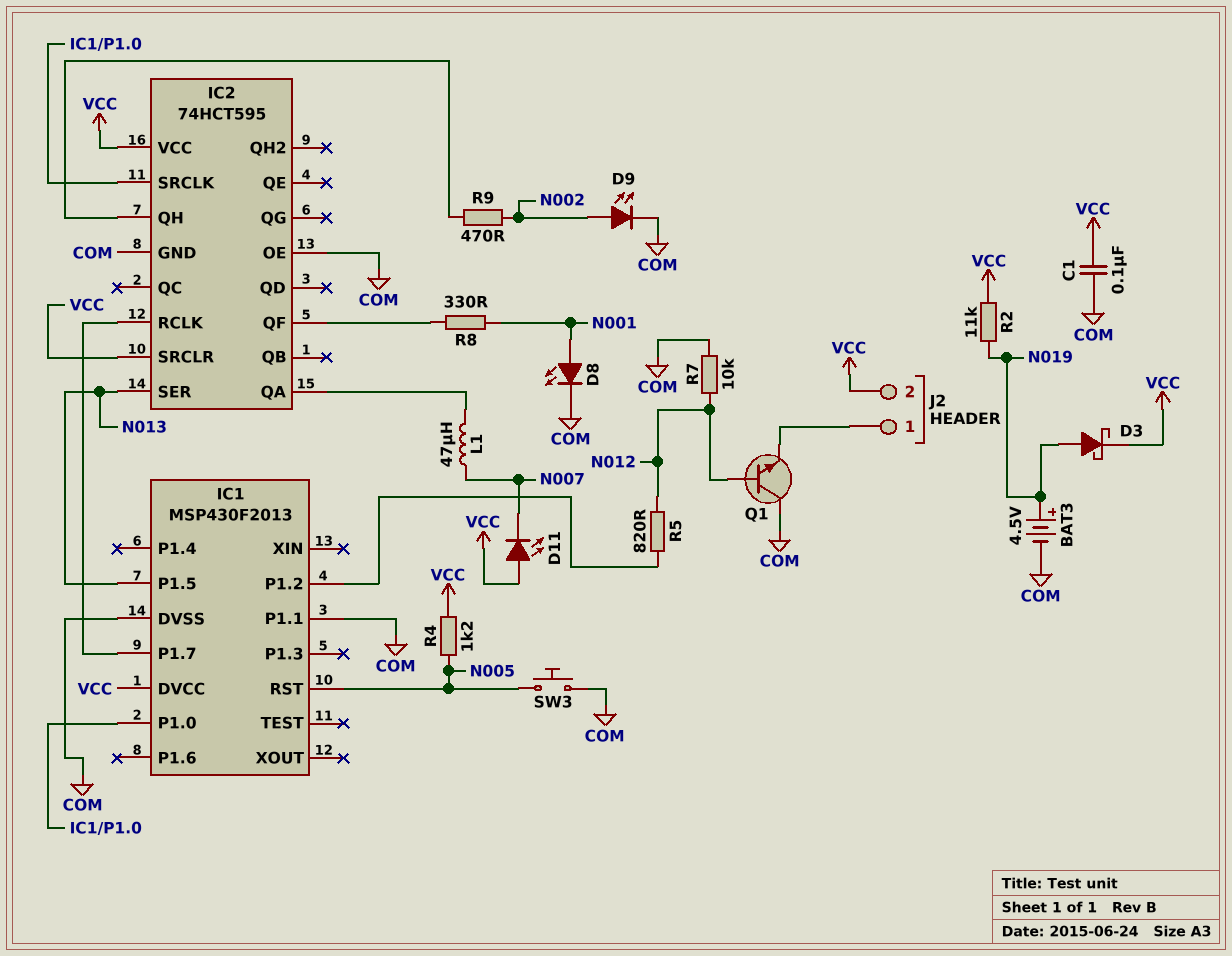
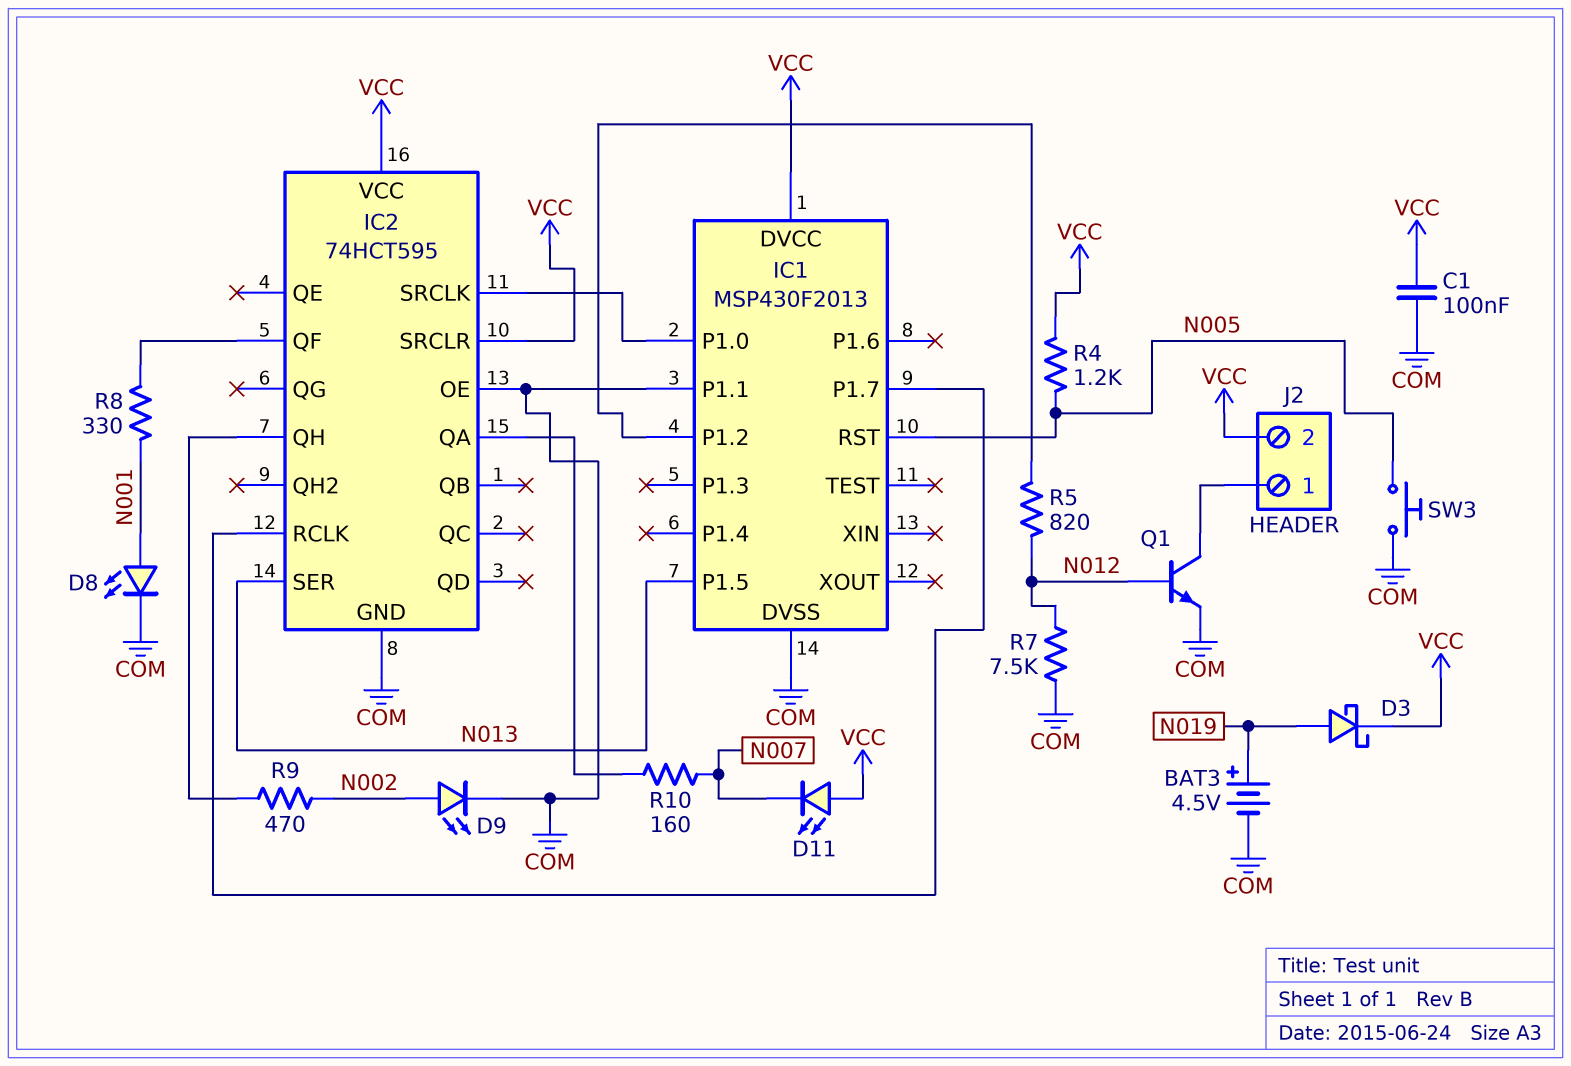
L1: 47uH (IC2/QA, N007) -> none
Q1: NPN (B N012, C COM, E J2/1) -> NPN (B N012, C J2/1, E COM)
R2: 11k (N019, VCC) -> none
R7: 10k (COM, N012) -> 7.5k (COM, N012)
R10: none -> 160 (IC2/QA, N007)

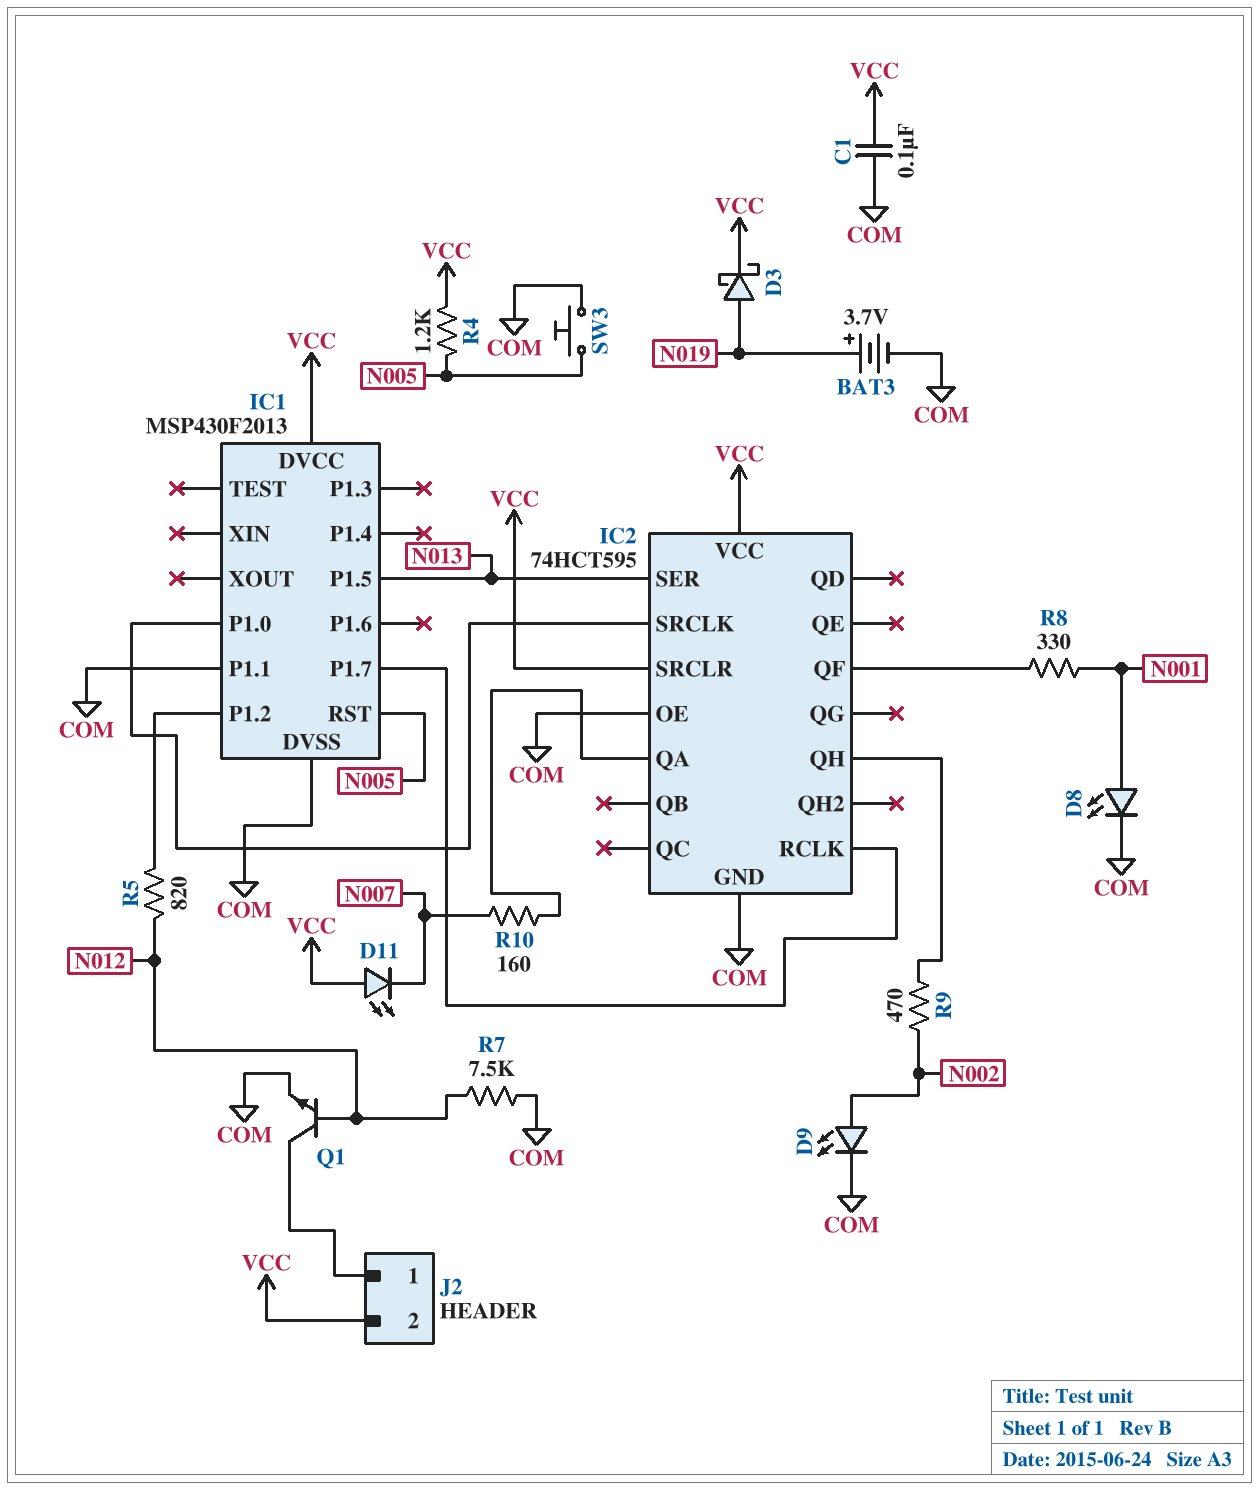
BAT3: 4.5V (plus N019, minus COM) -> 3.7V (plus N019, minus COM)

